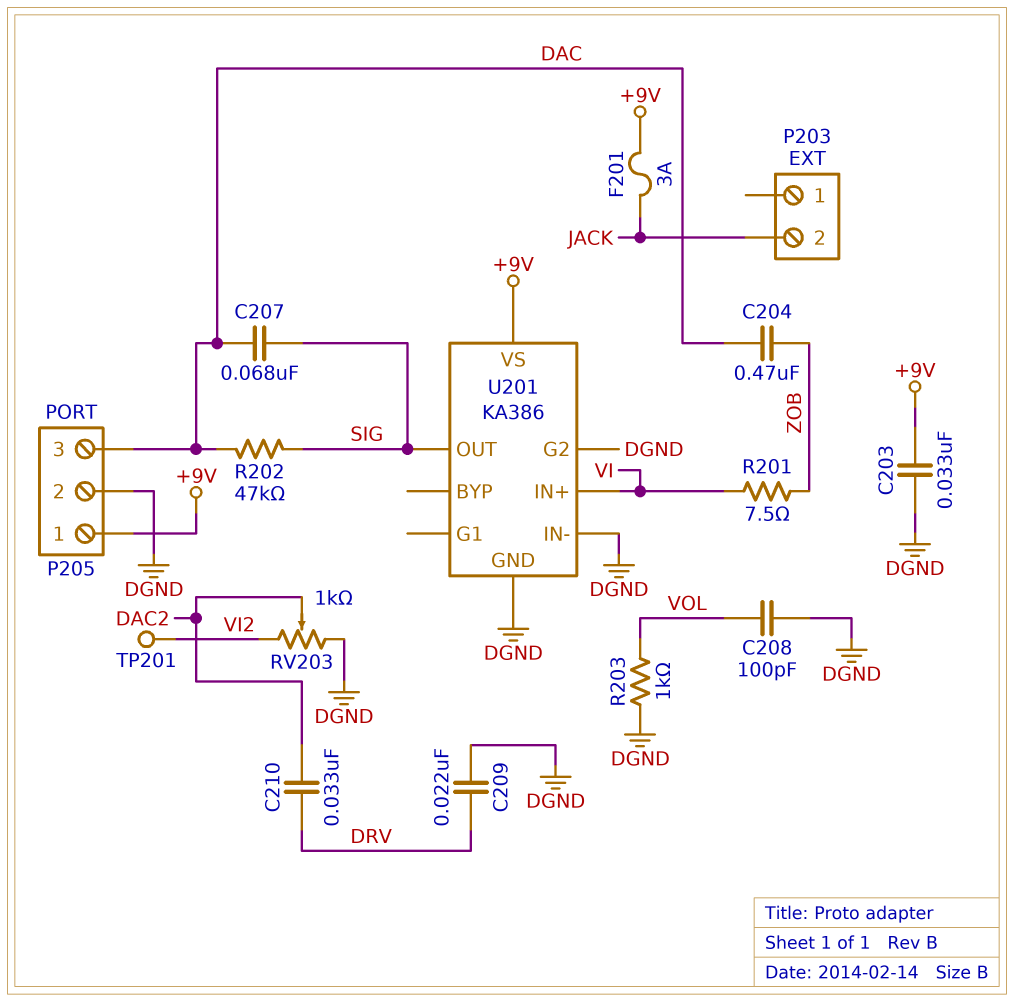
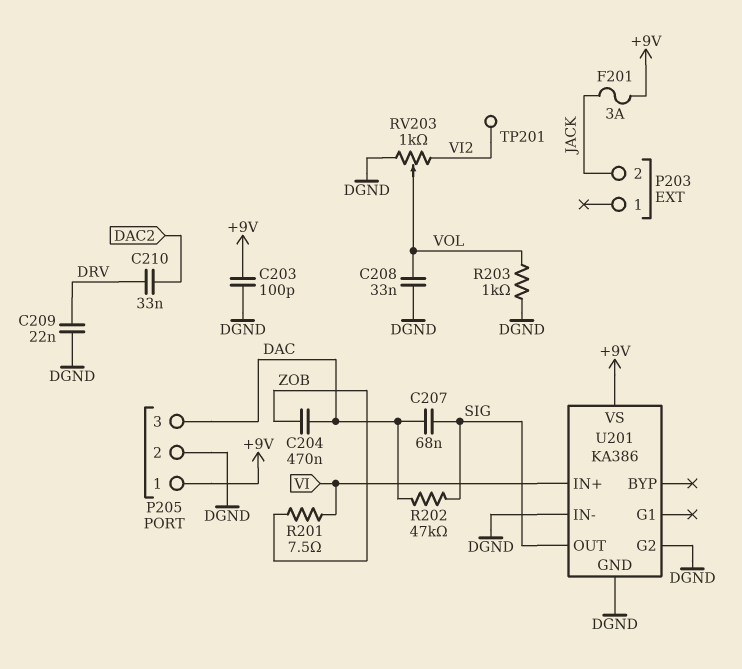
C203: 33nF (+9V, DGND) -> 100pF (+9V, DGND)
C208: 100pF (DGND, VOL) -> 33nF (DGND, VOL)
RV203: 1k (DGND, VI2, wiper DAC2) -> 1k (DGND, VI2, wiper VOL)

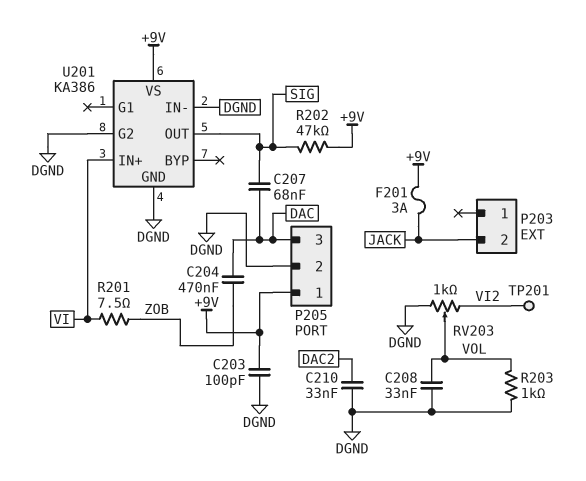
C209: 22nF (DGND, DRV) -> none
C210: 33nF (DAC2, DRV) -> 33nF (DAC2, DGND)
R202: 47k (DAC, SIG) -> 47k (+9V, SIG)

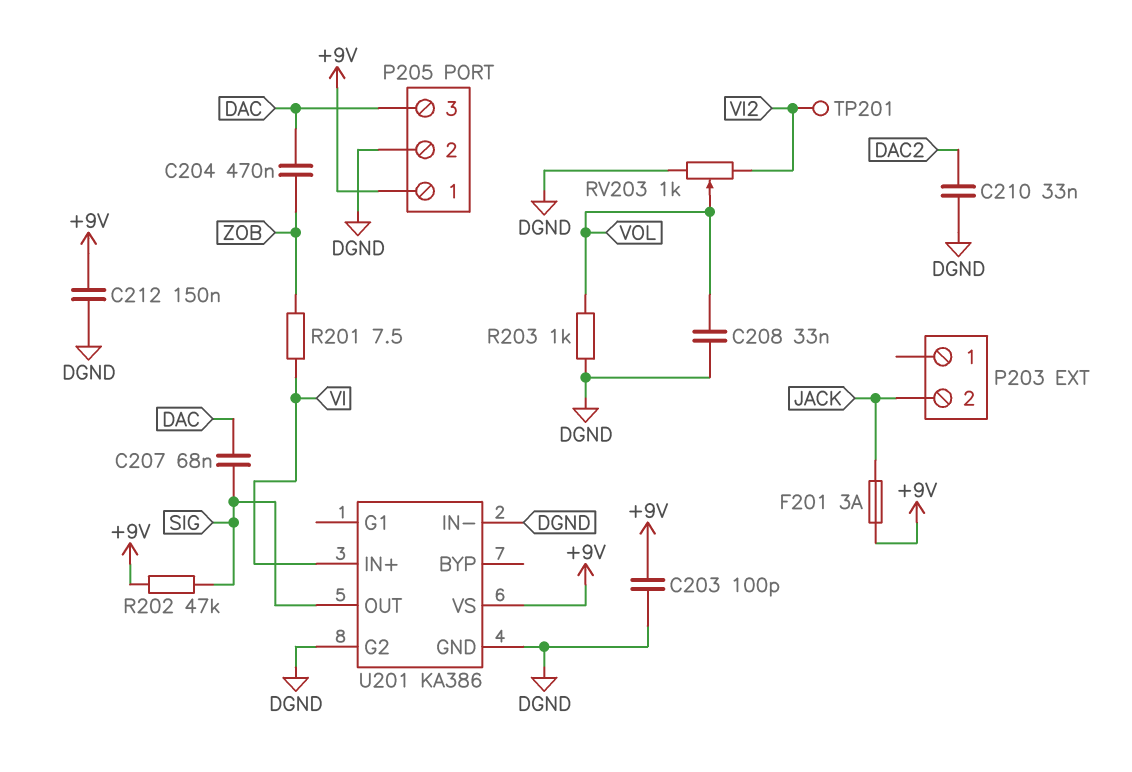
C212: none -> 150nF (+9V, DGND)

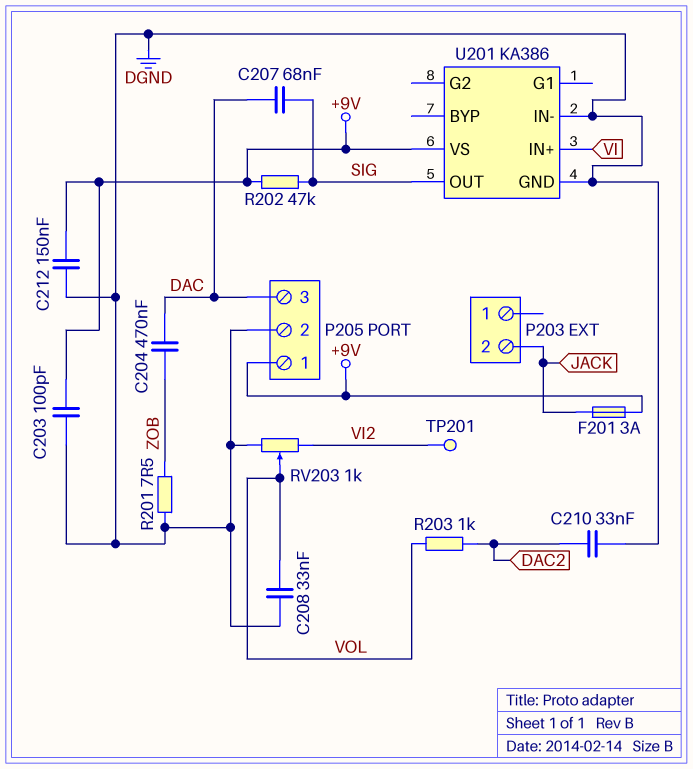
R201: 7.5 (VI, ZOB) -> 7.5 (DGND, ZOB)
R203: 1k (DGND, VOL) -> 1k (DAC2, VOL)
U201 pin G2: DGND -> none

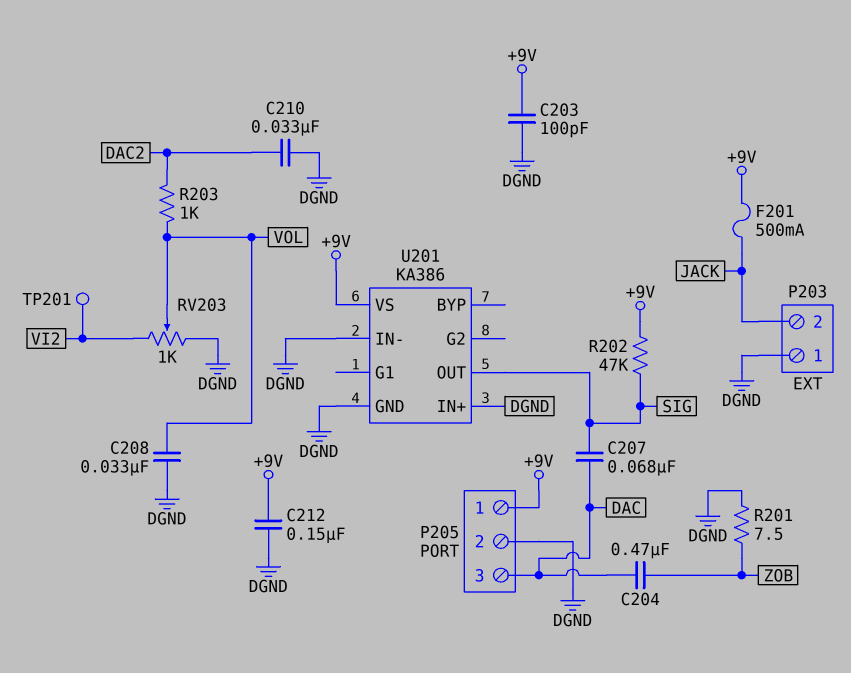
F201: 3A (+9V, JACK) -> 500mA (+9V, JACK)
P203 pin 1: none -> DGND
U201 pin IN+: VI -> DGND

